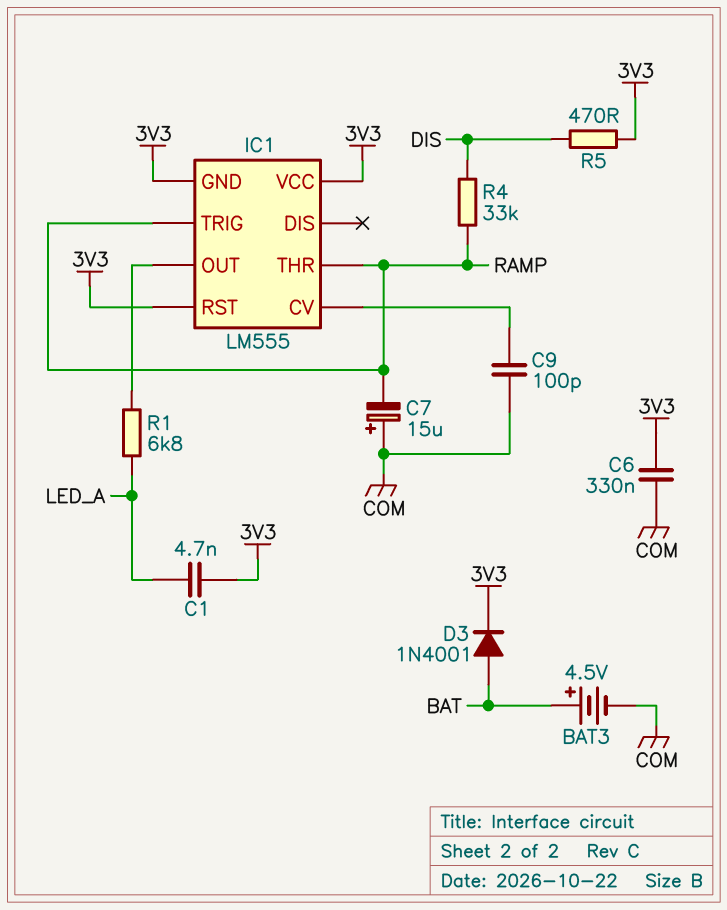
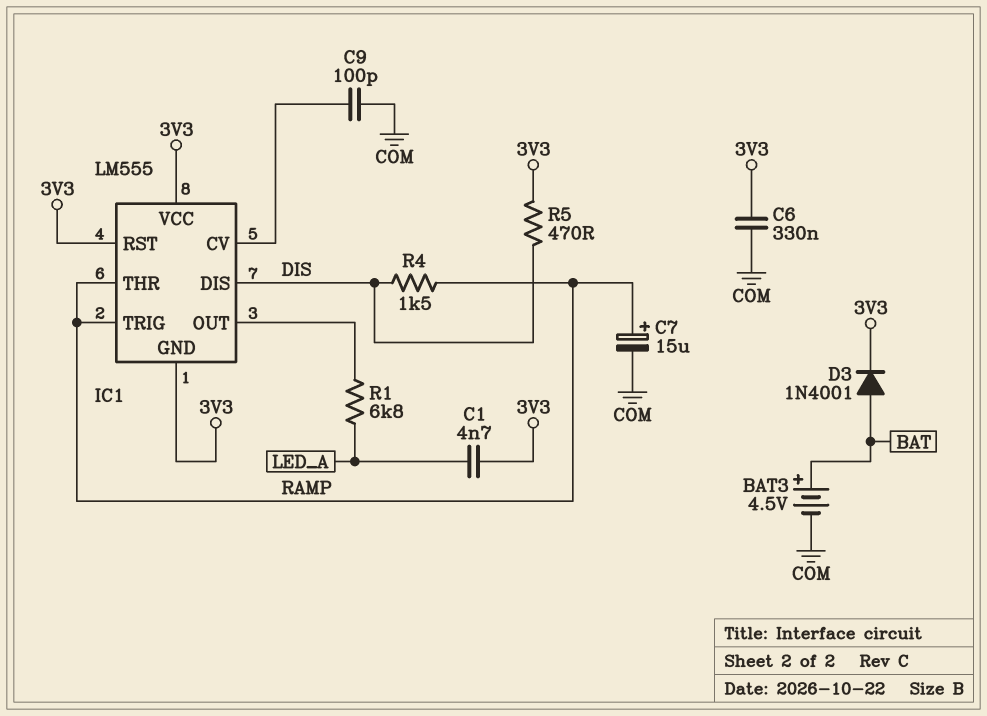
C7: 15uF (plus COM, minus RAMP) -> 15uF (plus RAMP, minus COM)
IC1 pin DIS: none -> DIS
R4: 33k (DIS, RAMP) -> 1.5k (DIS, RAMP)

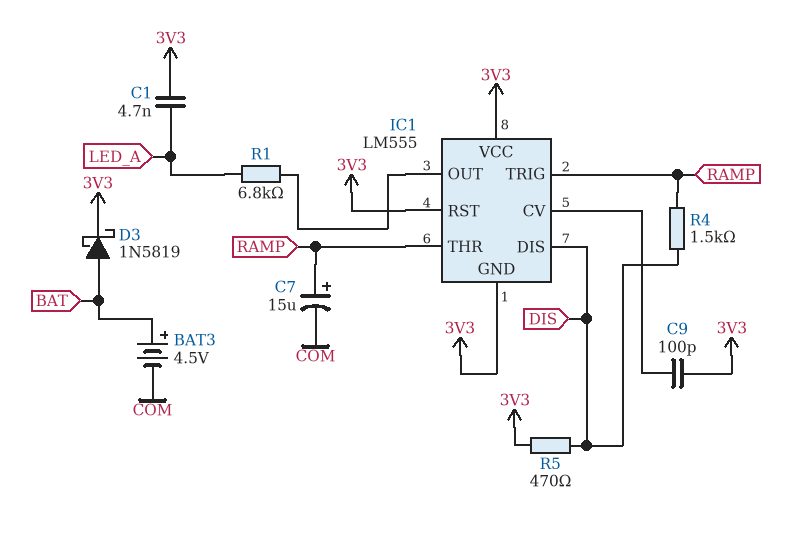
C6: 330nF (3V3, COM) -> none
C9: 100pF (COM, IC1/CV) -> 100pF (3V3, IC1/CV)
D3: diode 1N4001 (A BAT, K 3V3) -> schottky 1N5819 (A BAT, K 3V3)

